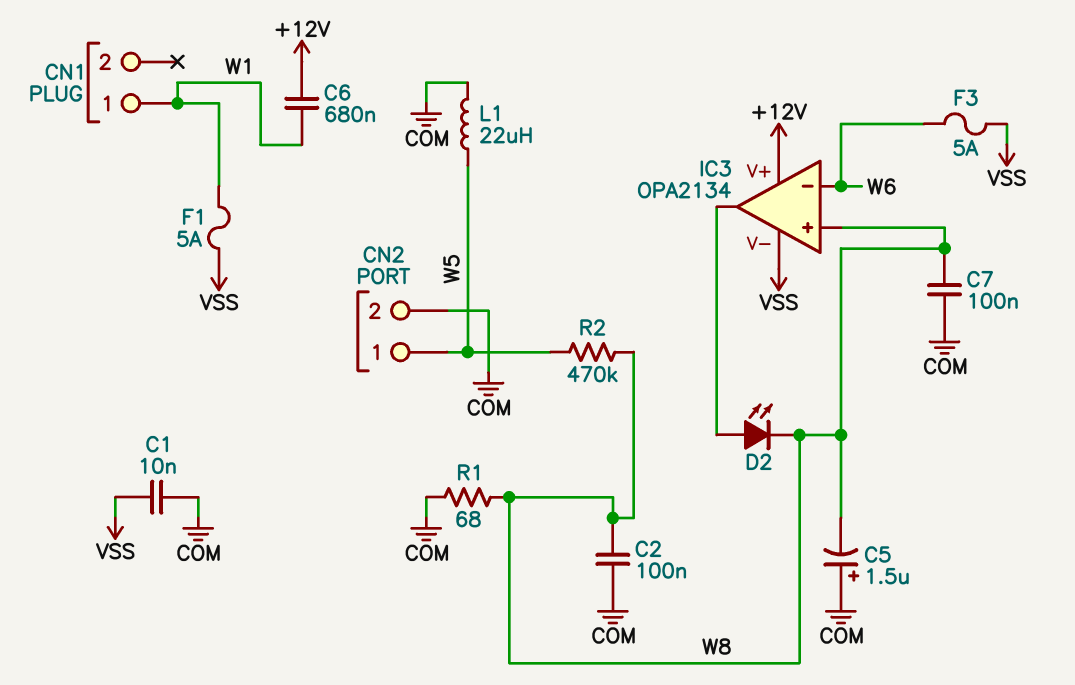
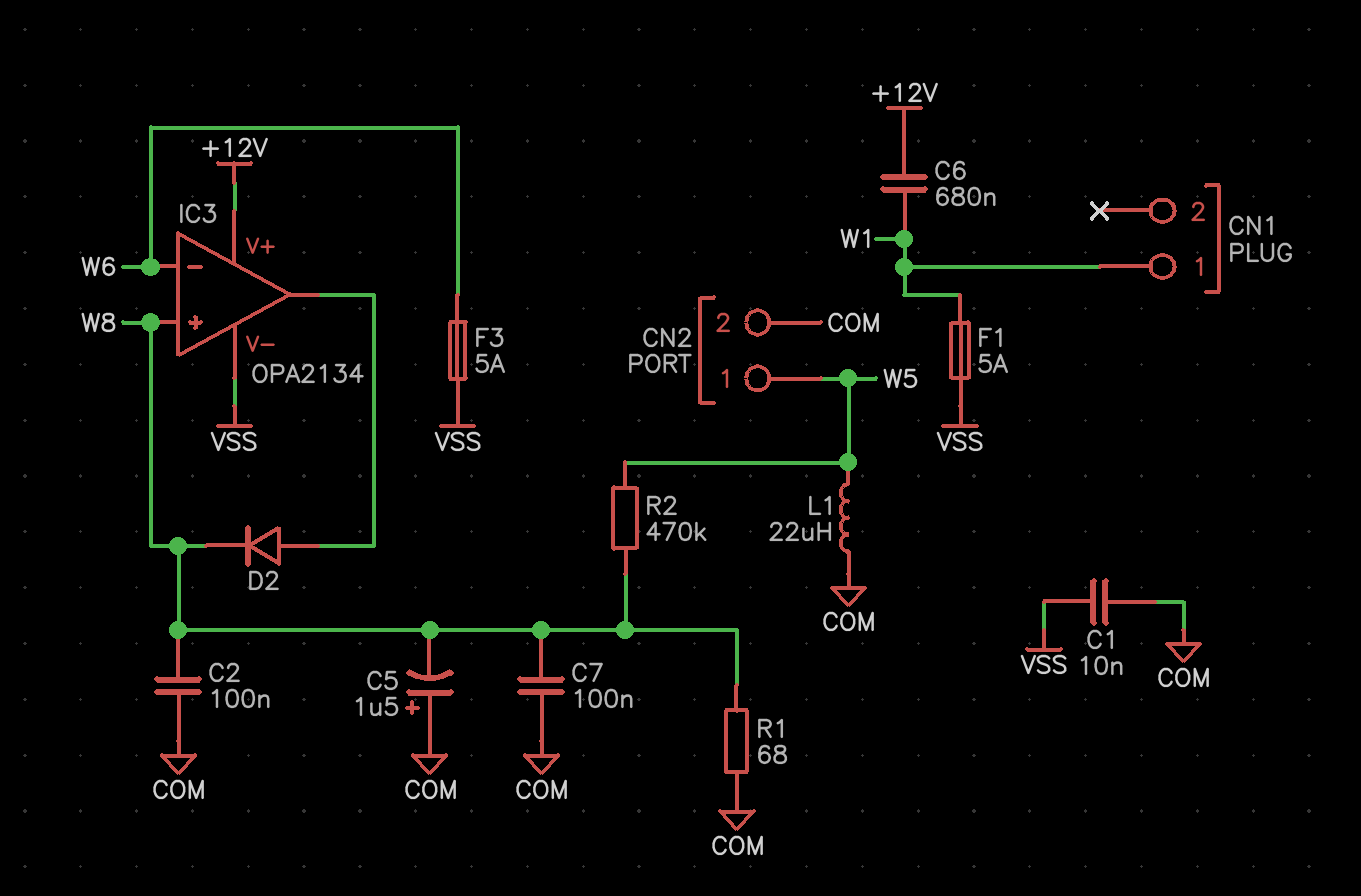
D2: LED (A IC3/out, K W8) -> diode (A IC3/out, K W8)

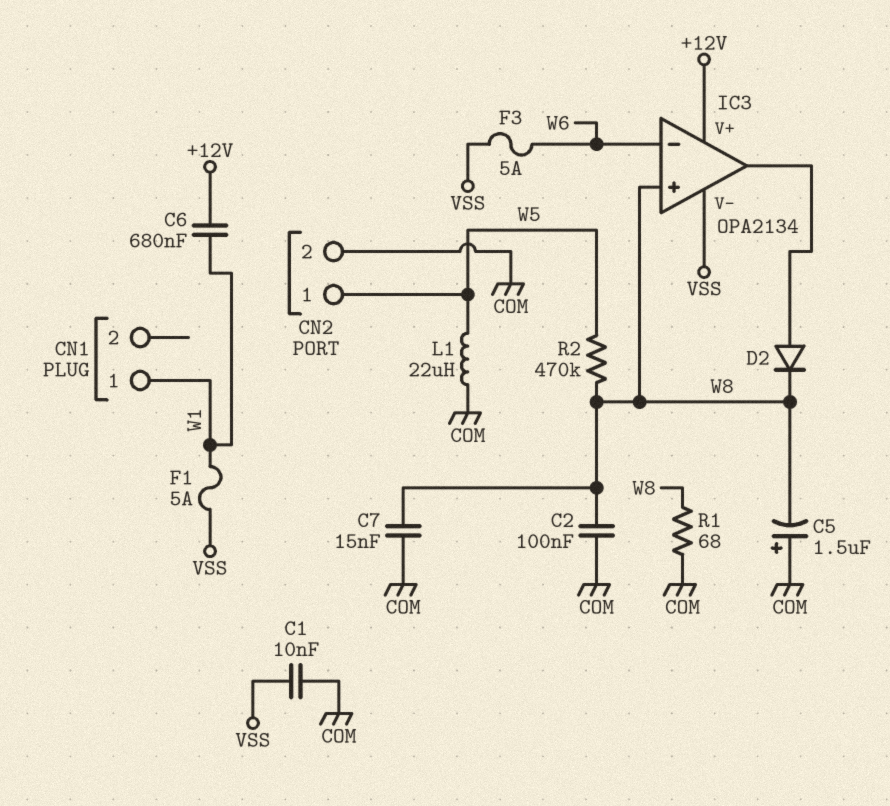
C7: 100nF (COM, W8) -> 15nF (COM, W8)

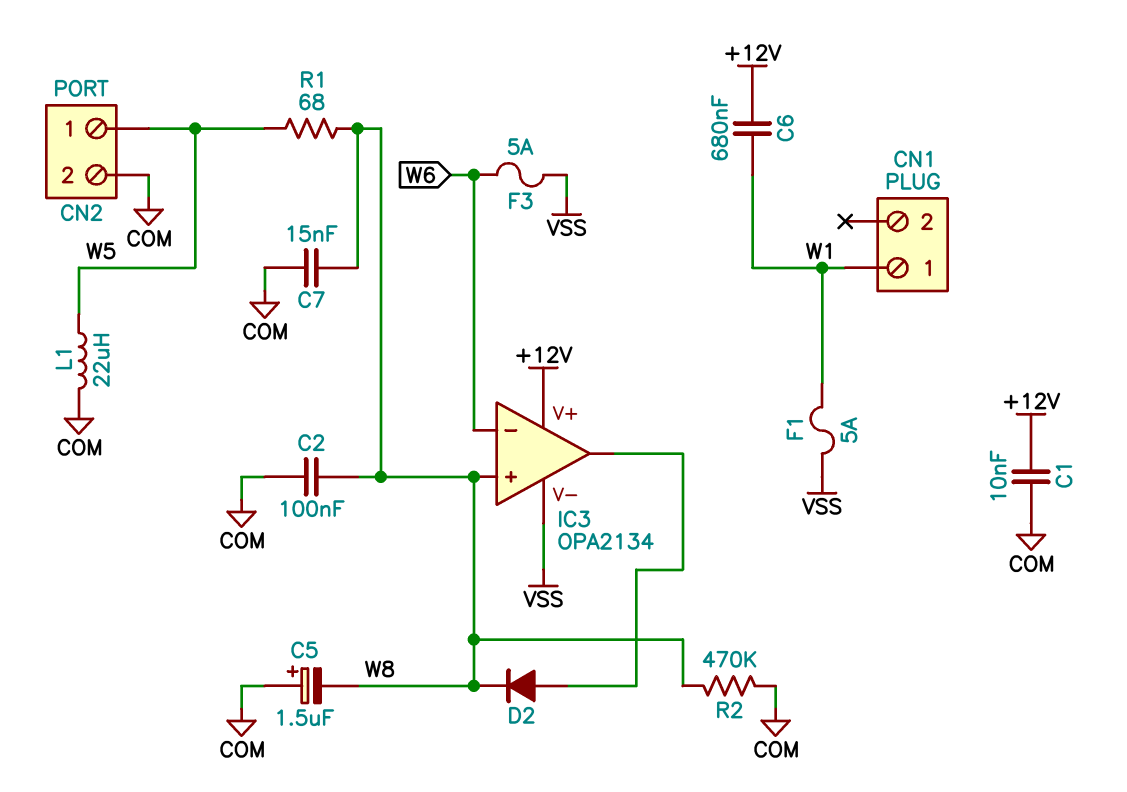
C1: 10nF (COM, VSS) -> 10nF (+12V, COM)
R1: 68 (COM, W8) -> 68 (W5, W8)
R2: 470k (W5, W8) -> 470k (COM, W8)

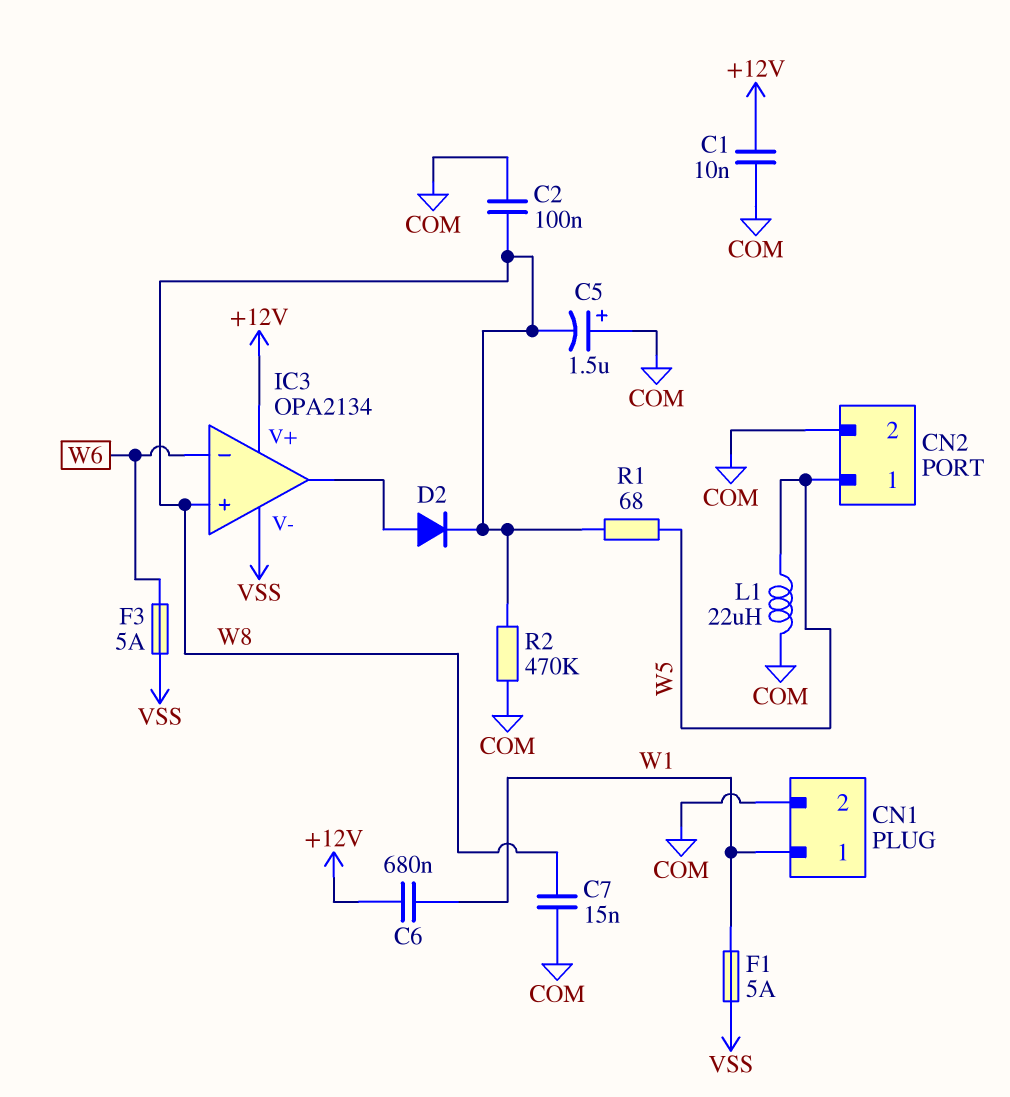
CN1 pin 2: none -> COM

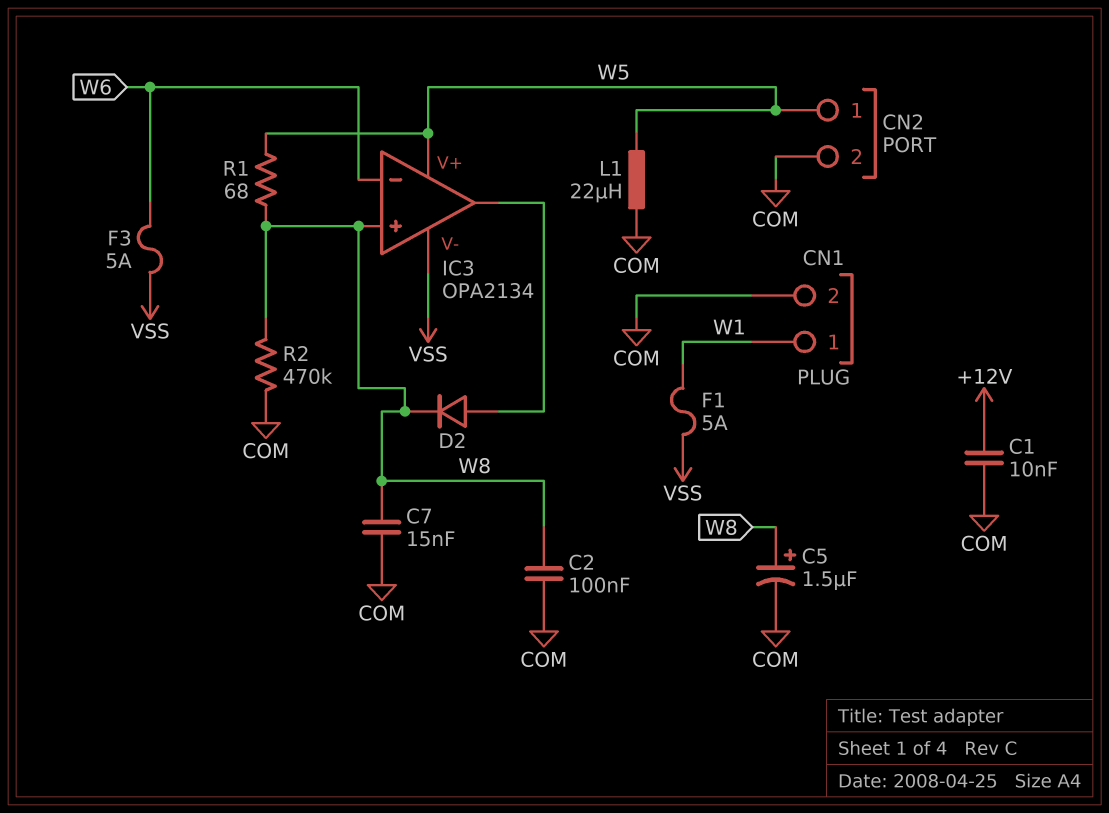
C5: 1.5uF (plus COM, minus W8) -> 1.5uF (plus W8, minus COM)
C6: 680nF (+12V, W1) -> none
IC3 pin V+: +12V -> W5

